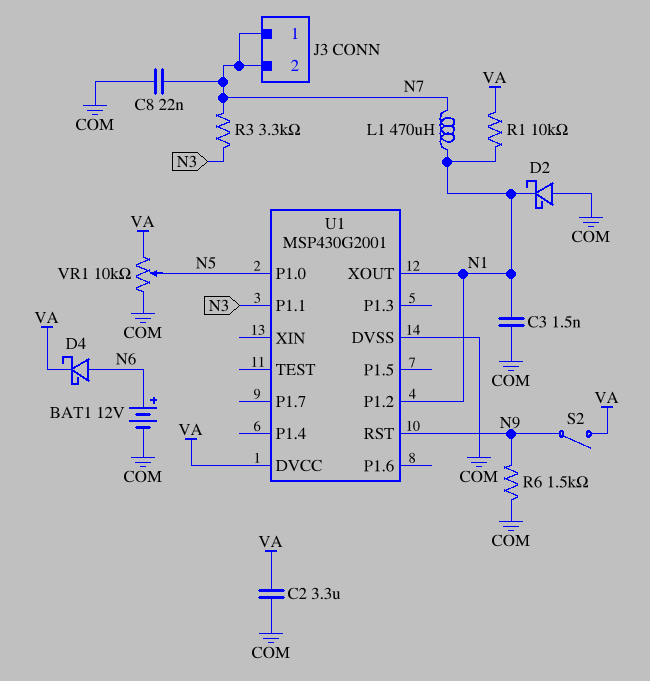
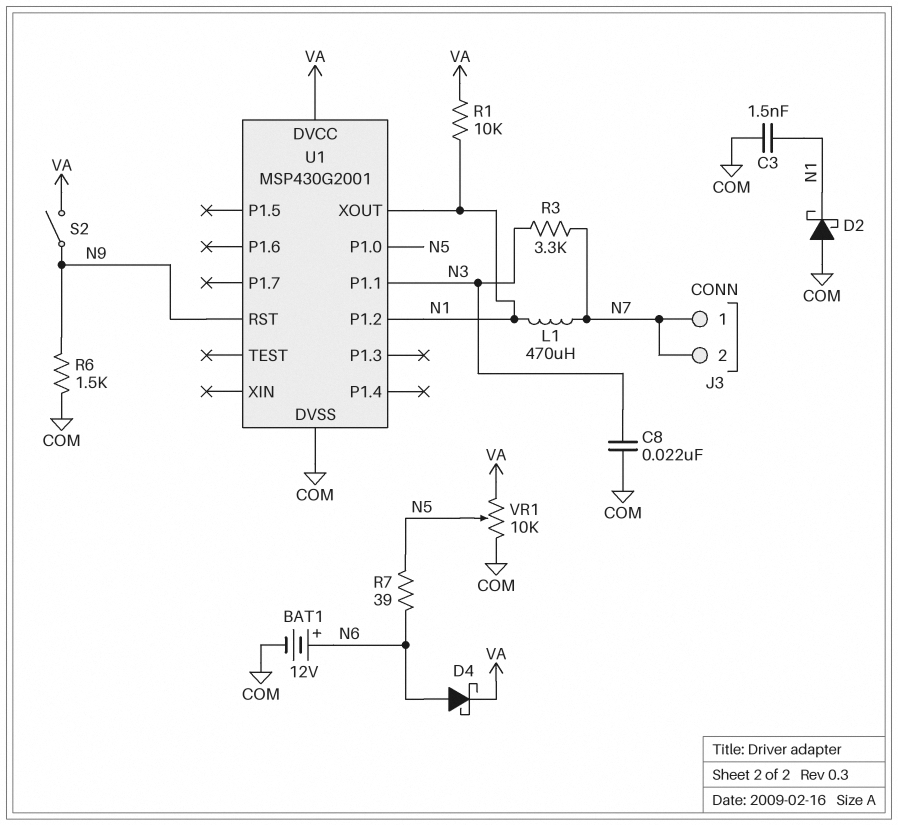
C2: 3.3uF (COM, VA) -> none
C8: 22nF (COM, N7) -> 22nF (COM, N3)
R7: none -> 39 (N5, N6)

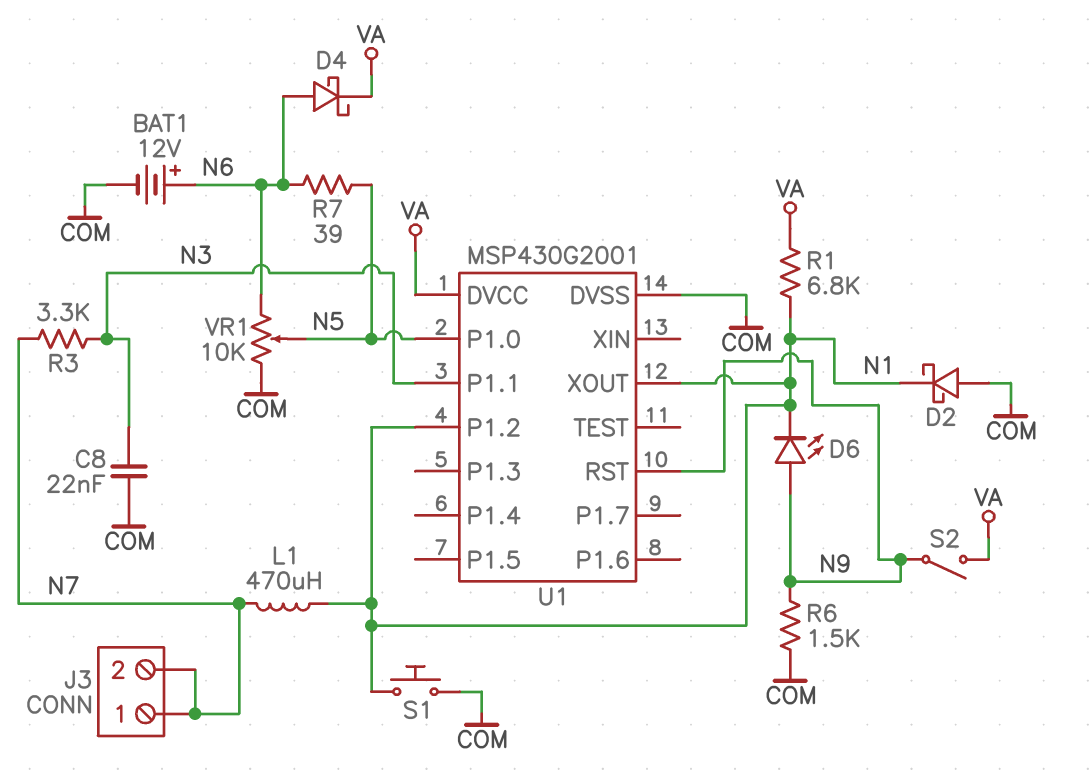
C3: 1.5nF (COM, N1) -> none
D6: none -> LED (A N9, K N1)
R1: 10k (N1, VA) -> 6.8k (N1, VA)
S1: none -> button (COM, N1)
VR1: 10k (COM, VA, wiper N5) -> 10k (COM, N6, wiper N5)

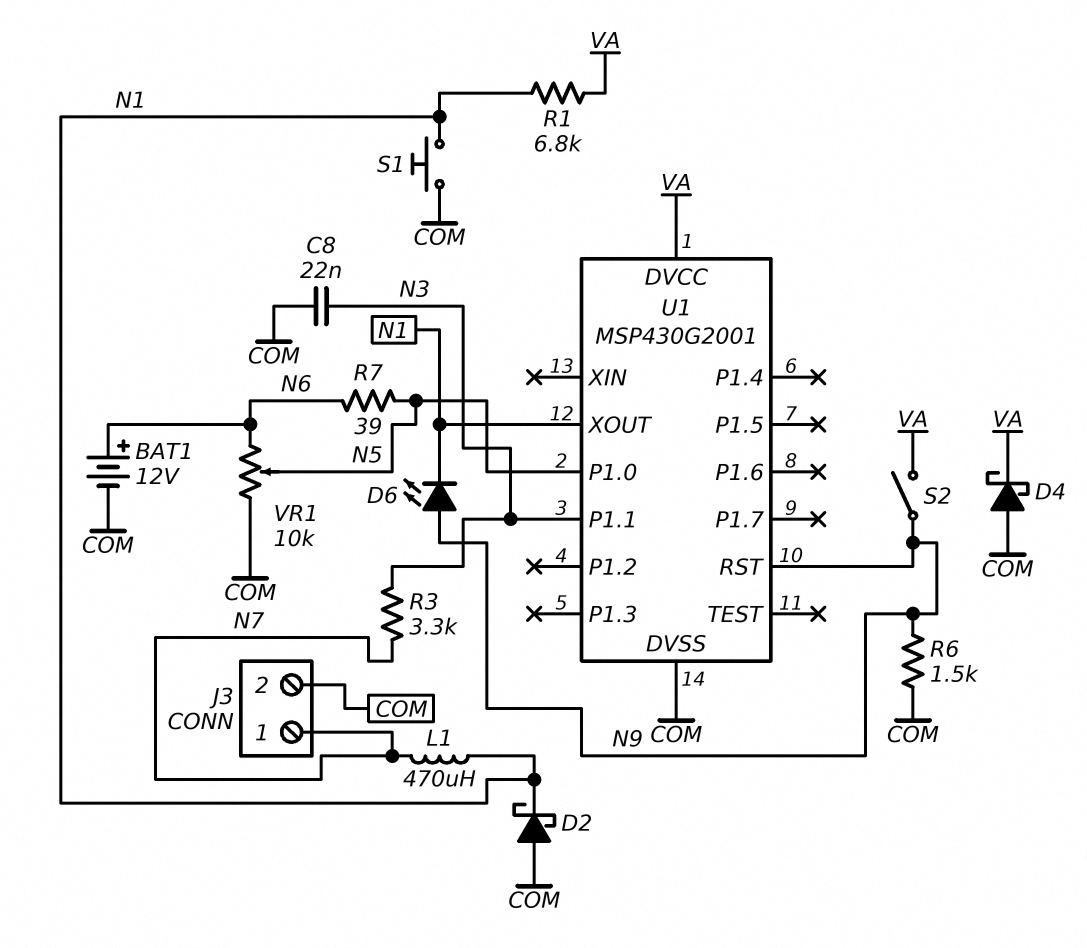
D4: schottky (A N6, K VA) -> schottky (A COM, K VA)
J3 pin 2: N7 -> COM
U1 pin P1.2: N1 -> none

